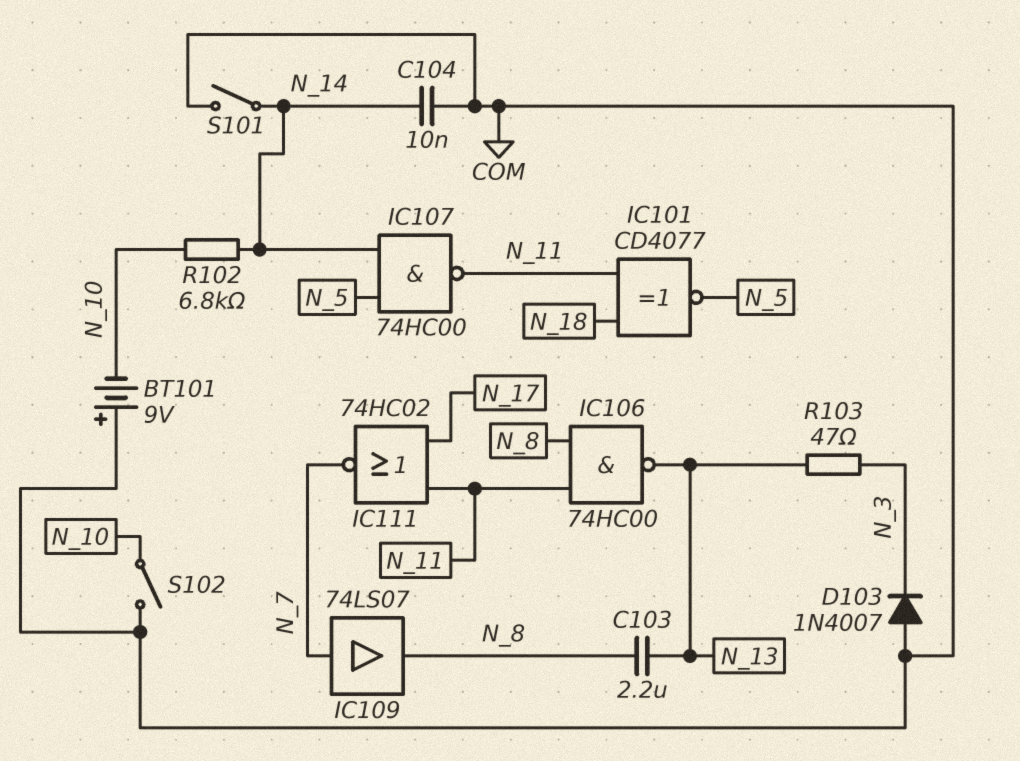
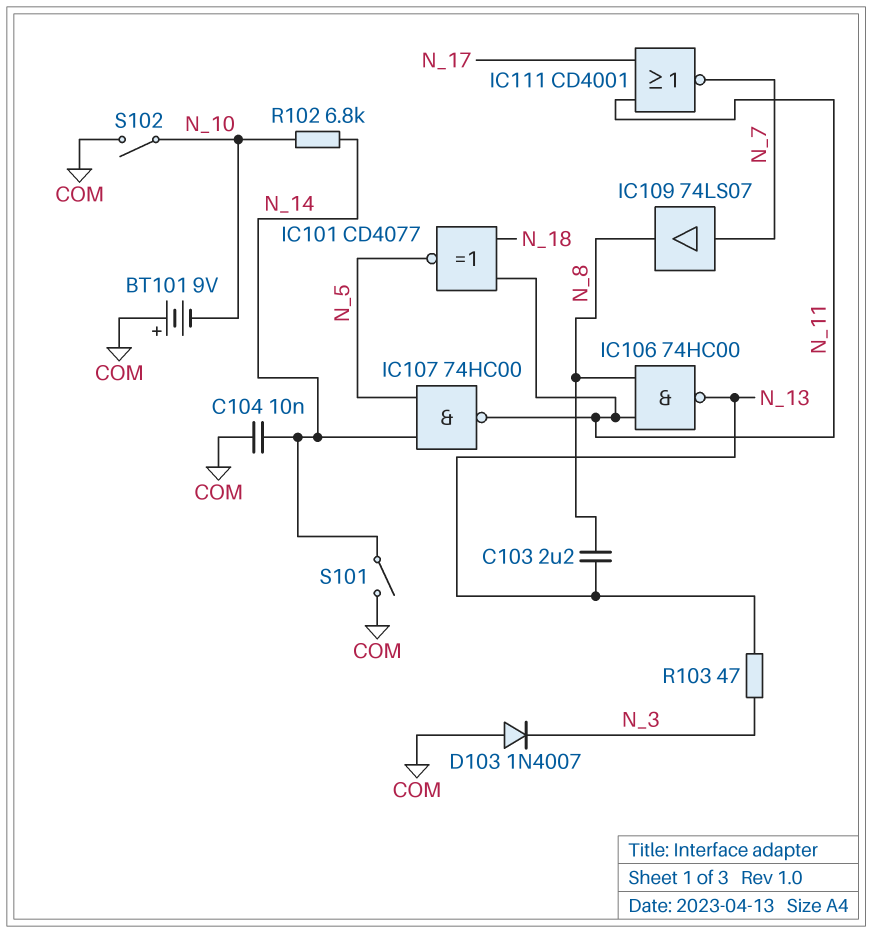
IC111: NOR 74HC02 (in N_11, in N_17, out N_7) -> NOR CD4001 (in N_11, in N_17, out N_7)

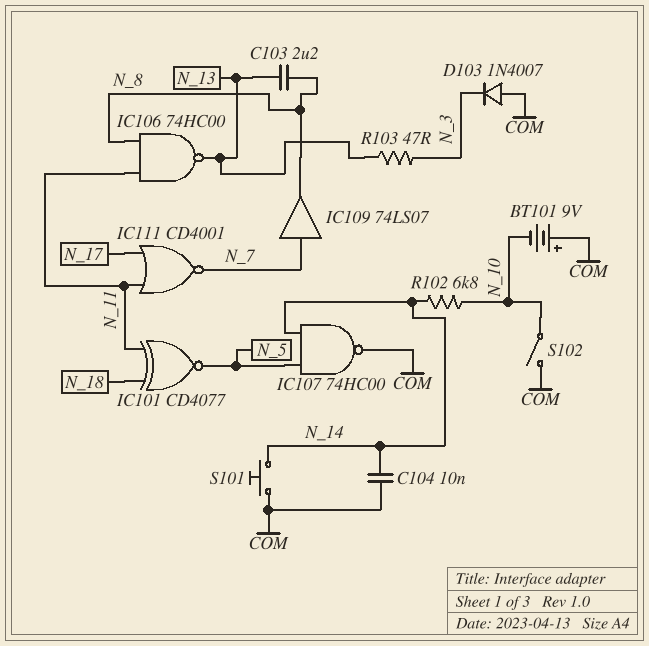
IC107: NAND 74HC00 (in N_5, in N_14, out N_11) -> NAND 74HC00 (in N_5, in N_14, out COM)
S101: switch (COM, N_14) -> button (COM, N_14)

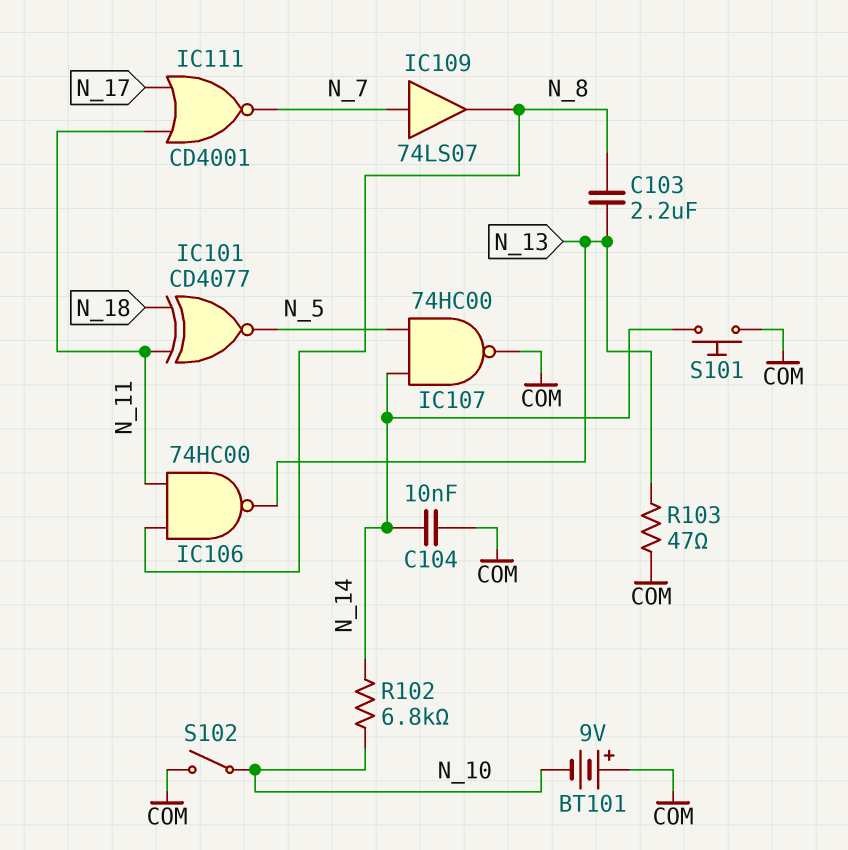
D103: diode 1N4007 (A COM, K N_3) -> none
R103: 47 (N_3, N_13) -> 47 (COM, N_13)

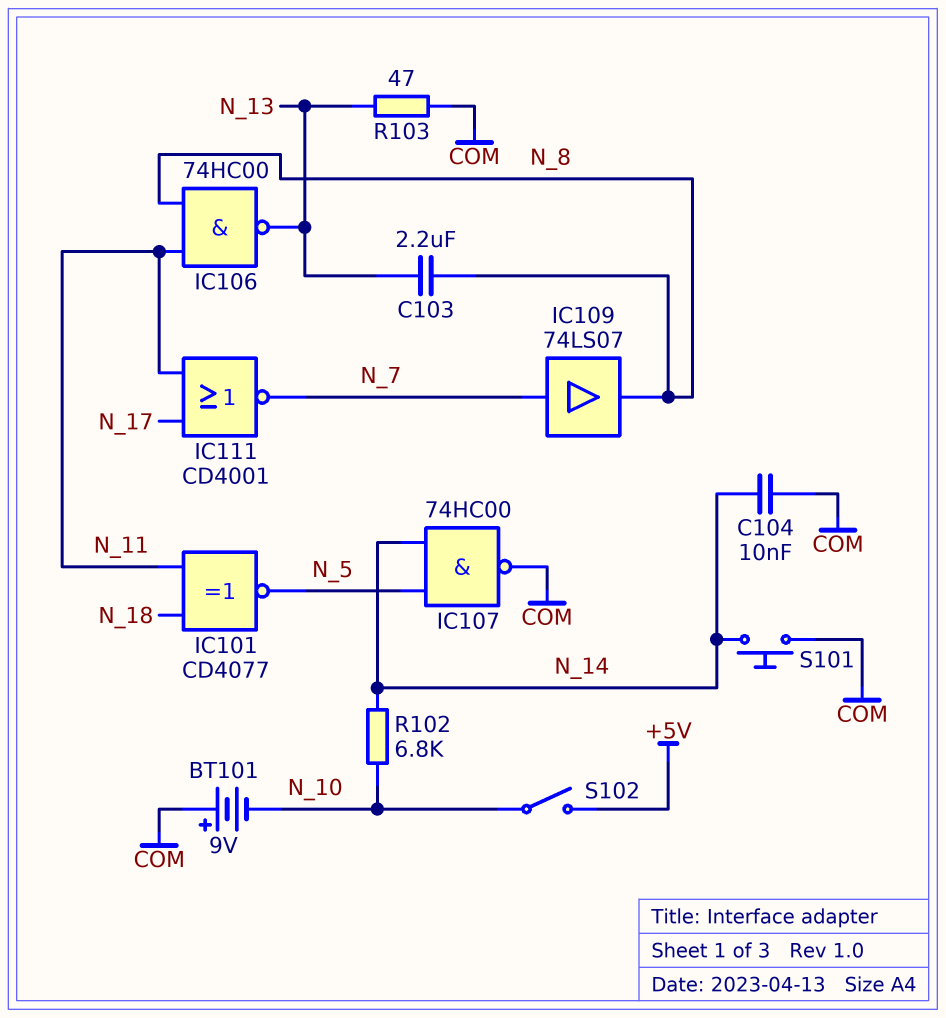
S102: switch (COM, N_10) -> switch (+5V, N_10)

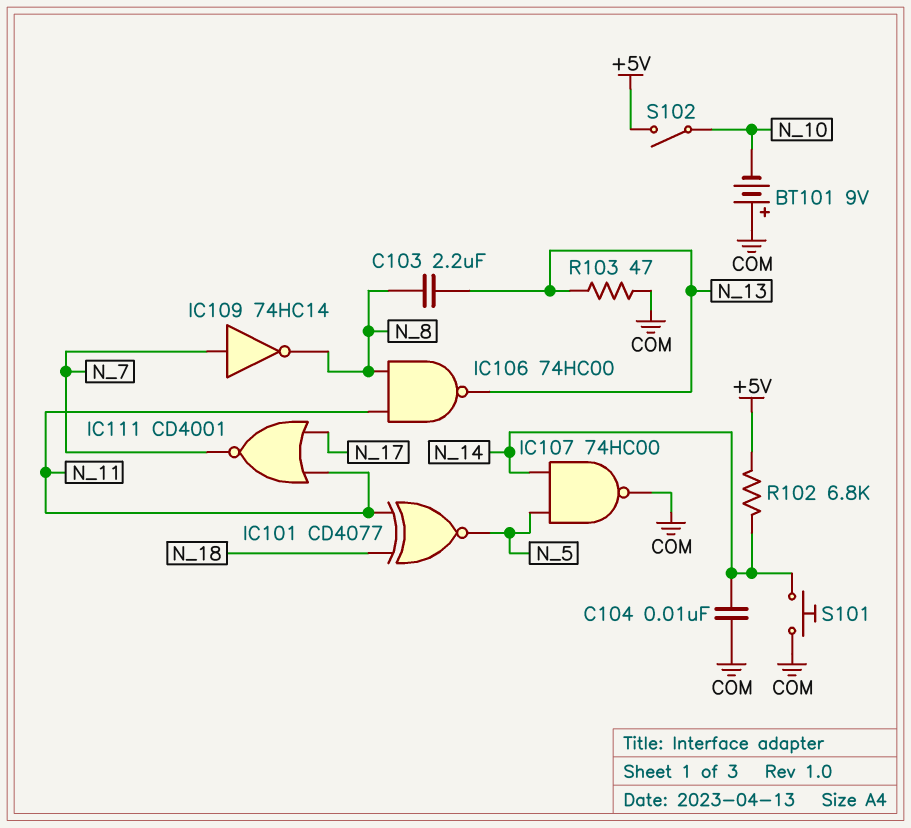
IC109: buffer 74LS07 (in N_7, out N_8) -> NOT 74HC14 (in N_7, out N_8)
R102: 6.8k (N_10, N_14) -> 6.8k (+5V, N_14)

